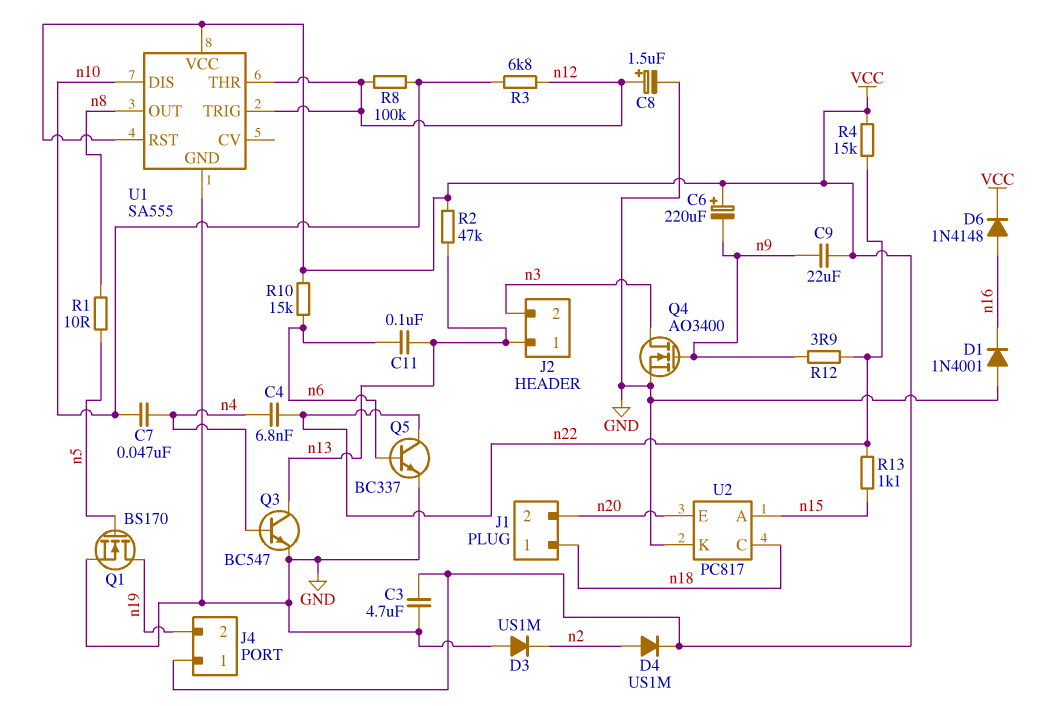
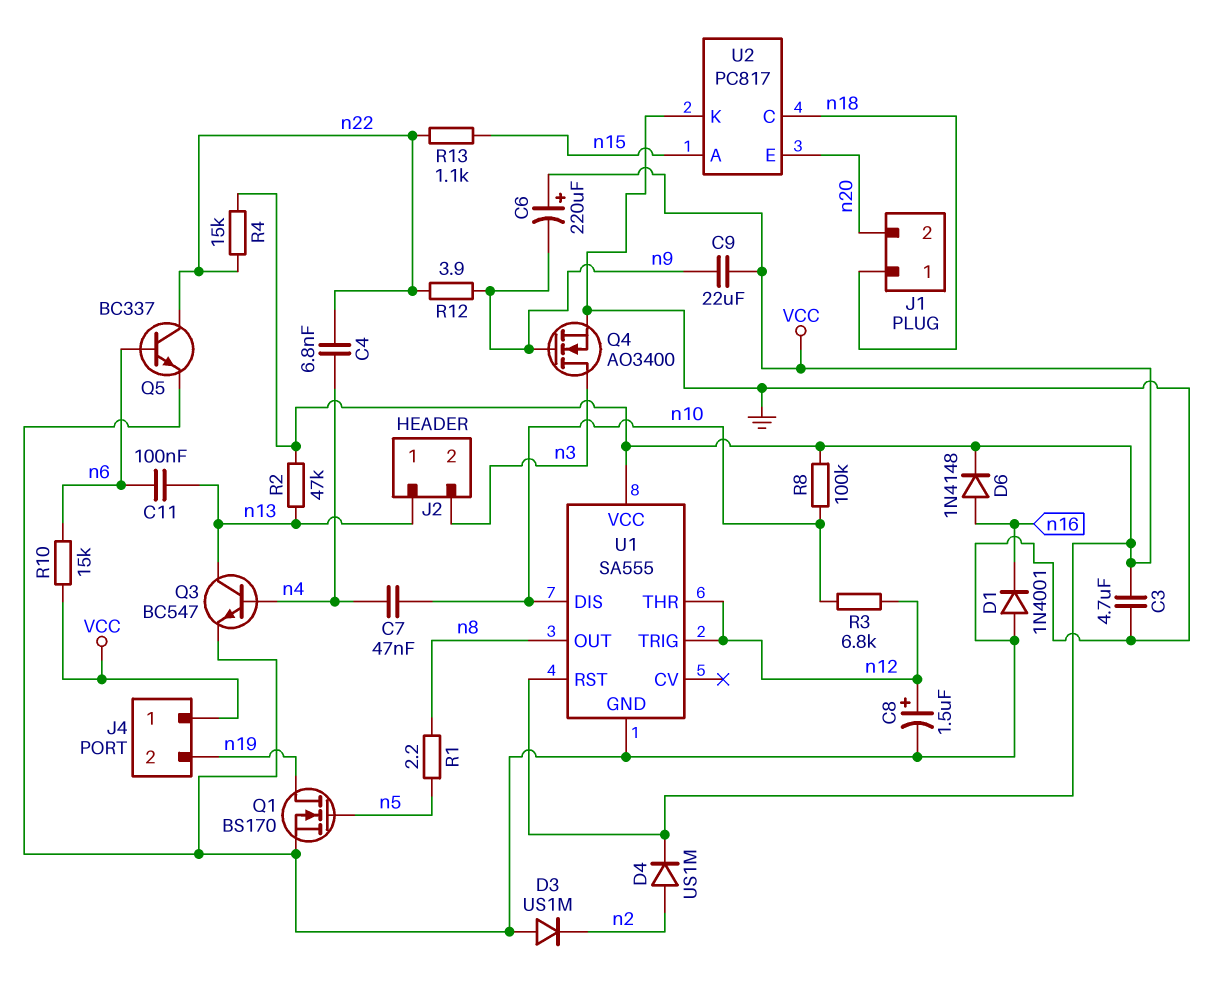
R1: 10 (n5, n8) -> 2.2 (n5, n8)
R8: 100k (n10, n12) -> 100k (VCC, n10)

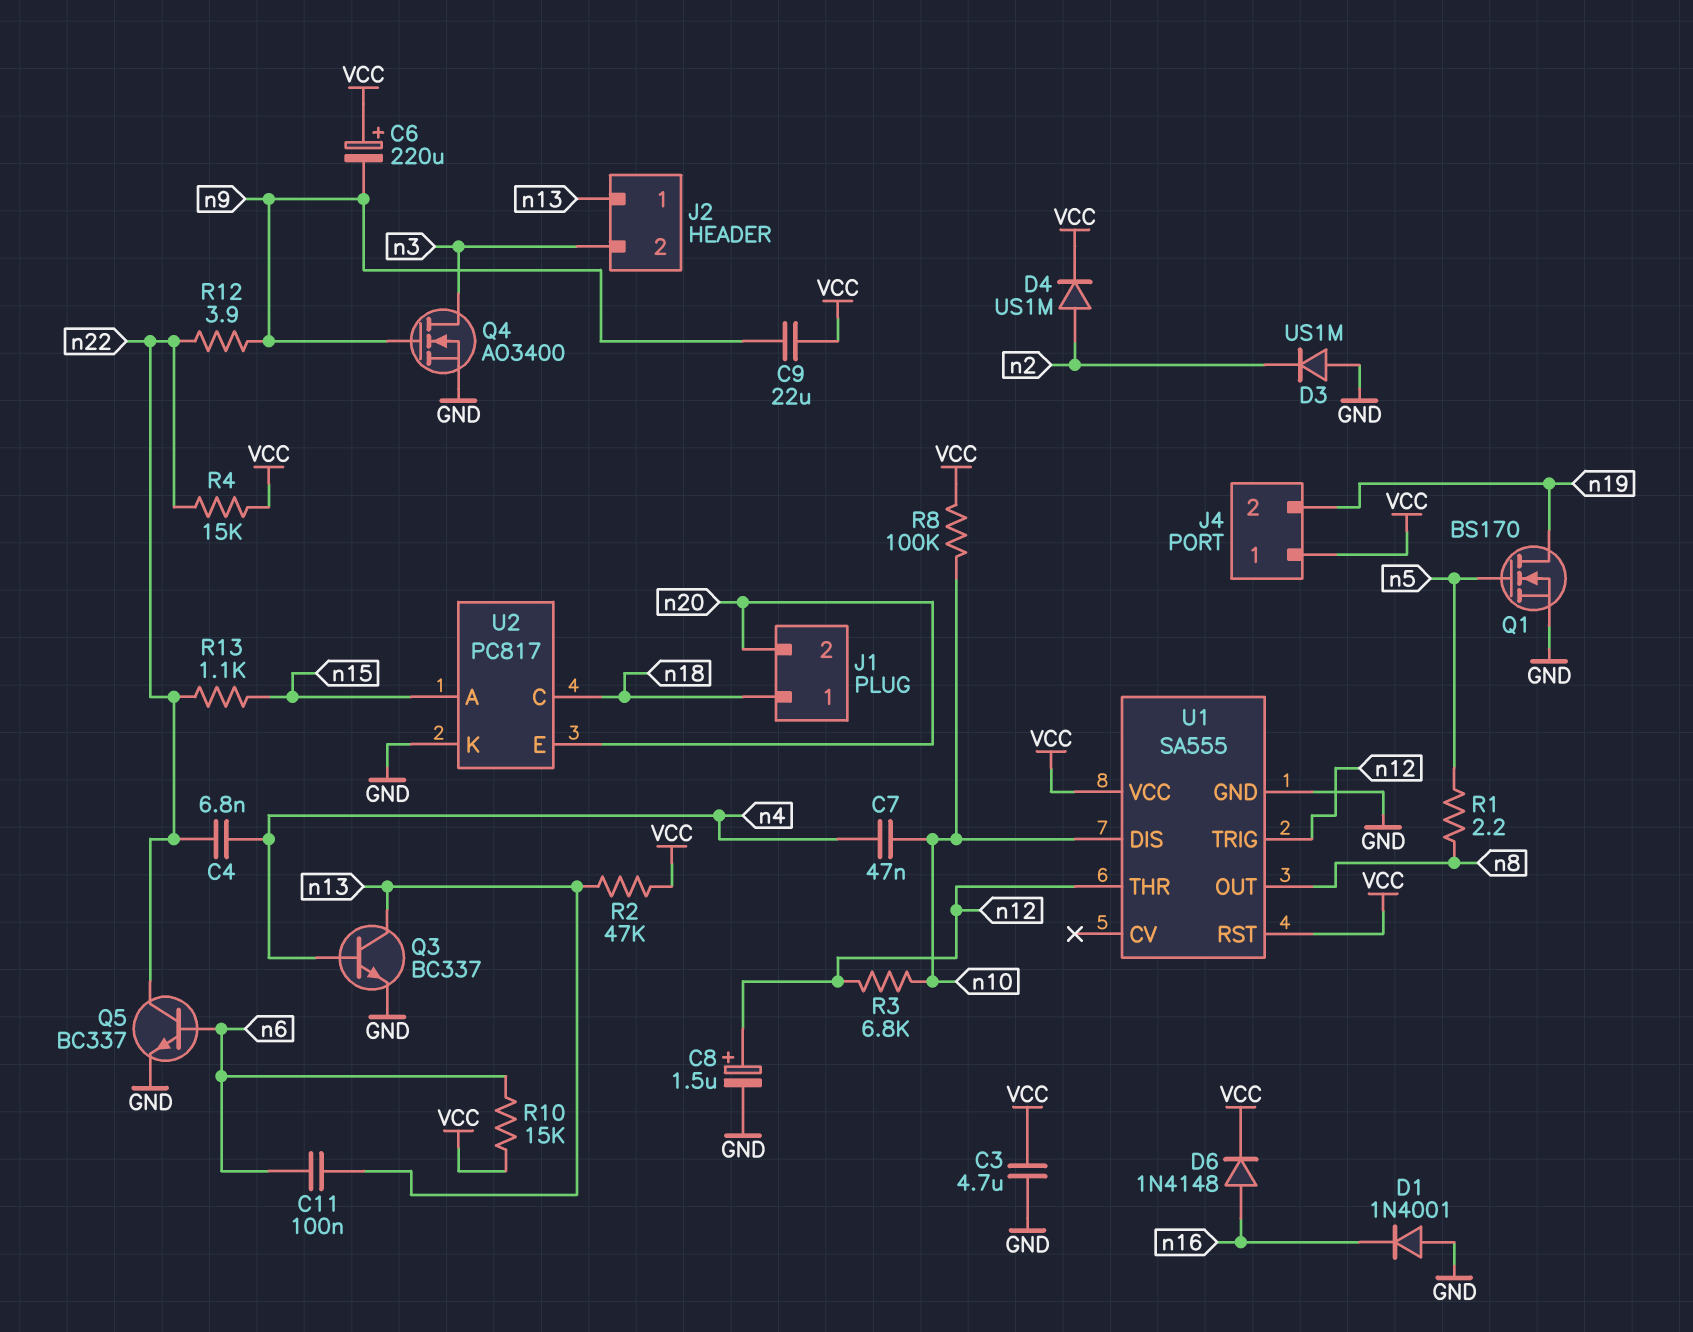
Q3: NPN BC547 (B n4, C n13, E GND) -> NPN BC337 (B n4, C n13, E GND)

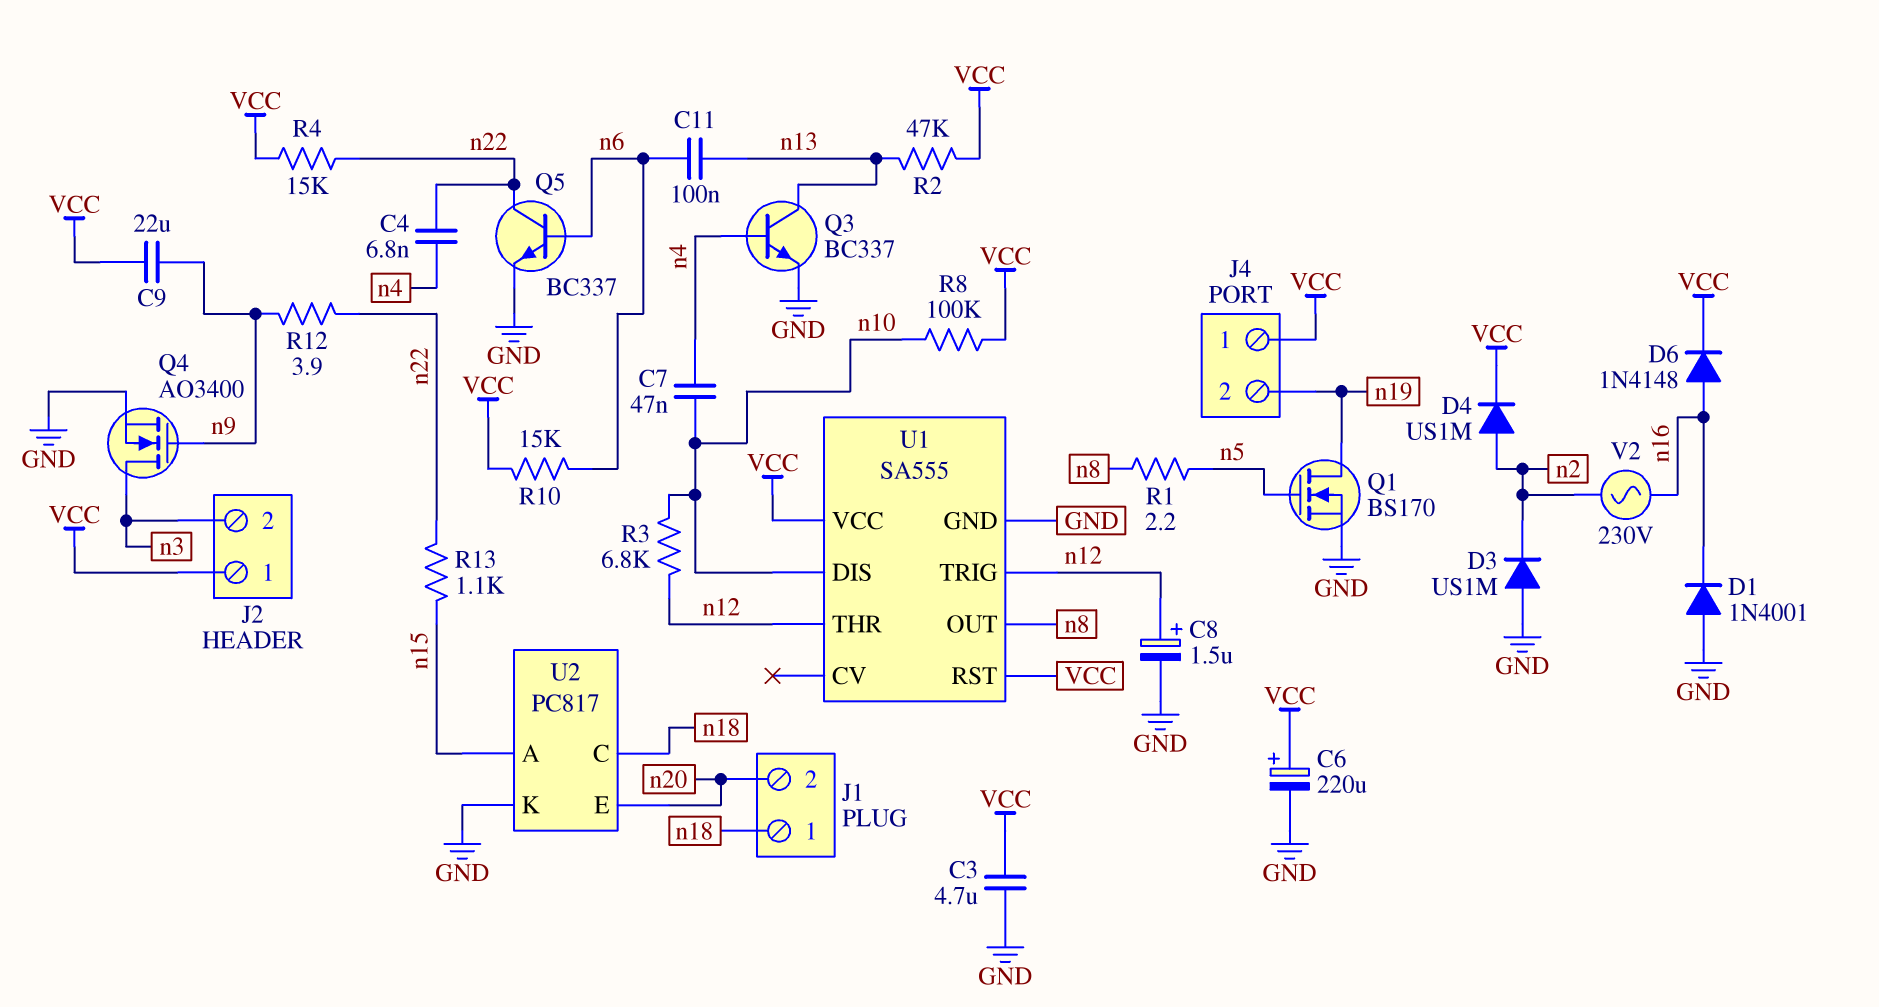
C6: 220uF (plus VCC, minus n9) -> 220uF (plus VCC, minus GND)
J2 pin 1: n13 -> VCC
V2: none -> AC 230V (n2, n16)

